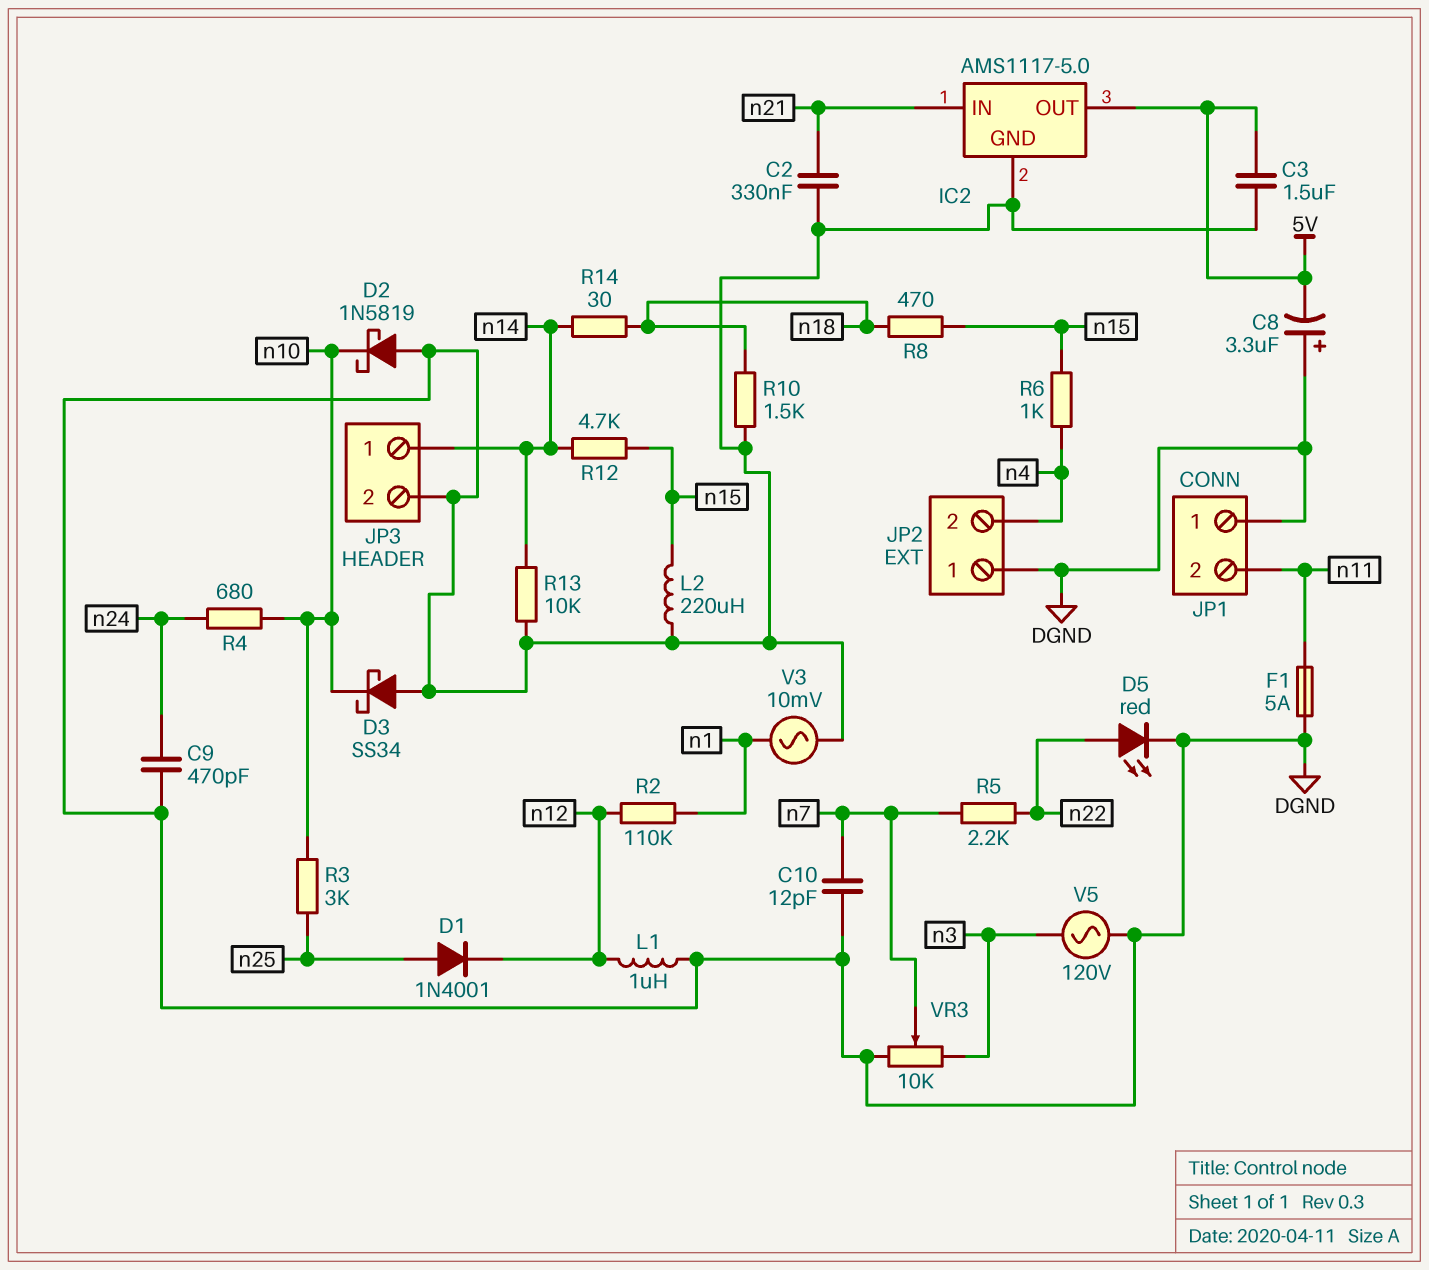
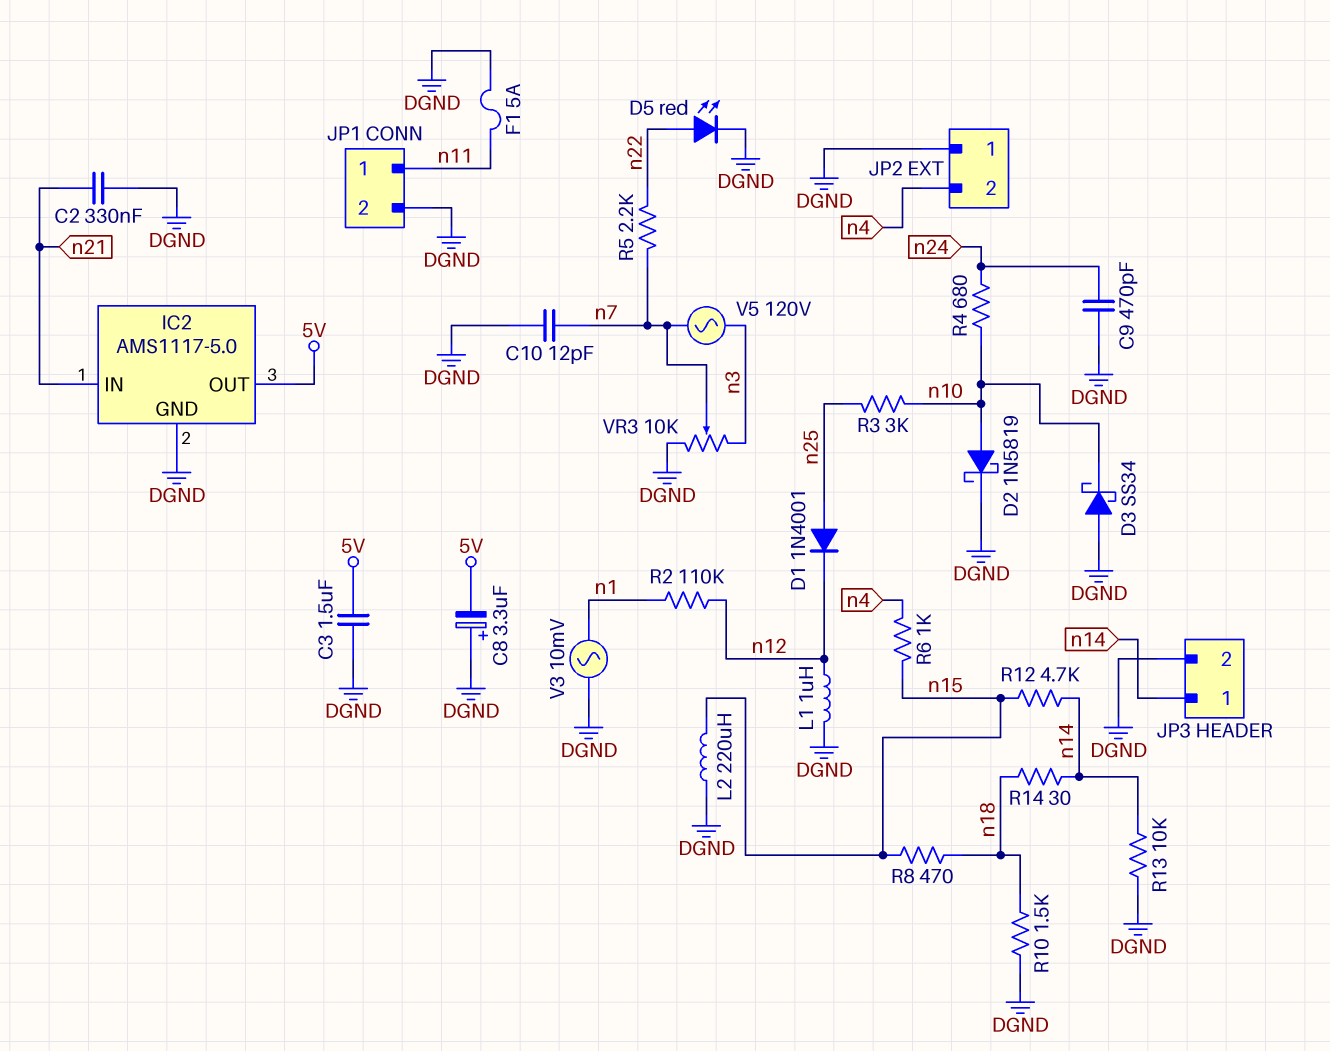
D2: schottky 1N5819 (A DGND, K n10) -> schottky 1N5819 (A n10, K DGND)
JP1 pin 1: DGND -> n11
JP1 pin 2: n11 -> DGND
V5: AC 120V (DGND, n3) -> AC 120V (n3, n7)

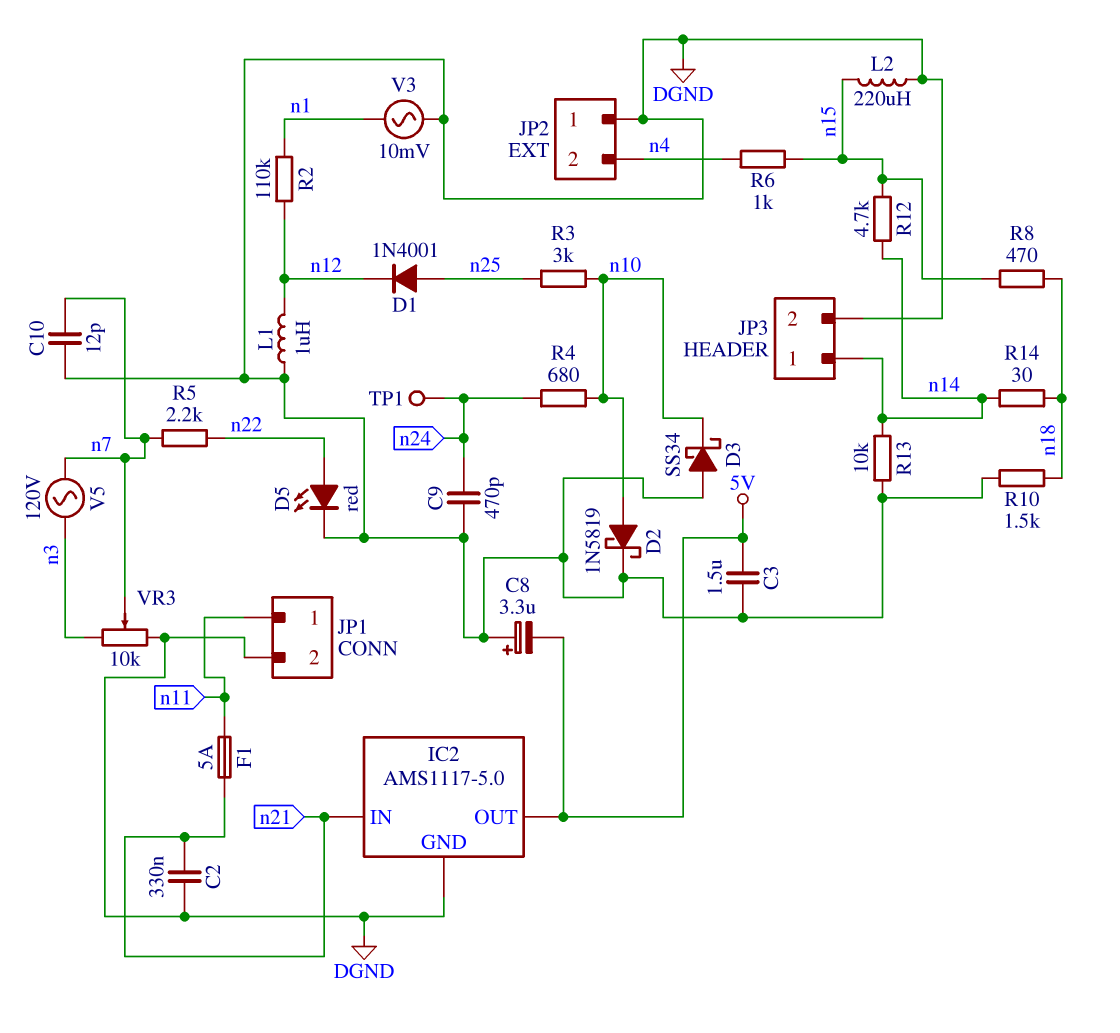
F1: 5A (DGND, n11) -> 5A (n11, n21)
TP1: none -> test point (n24)

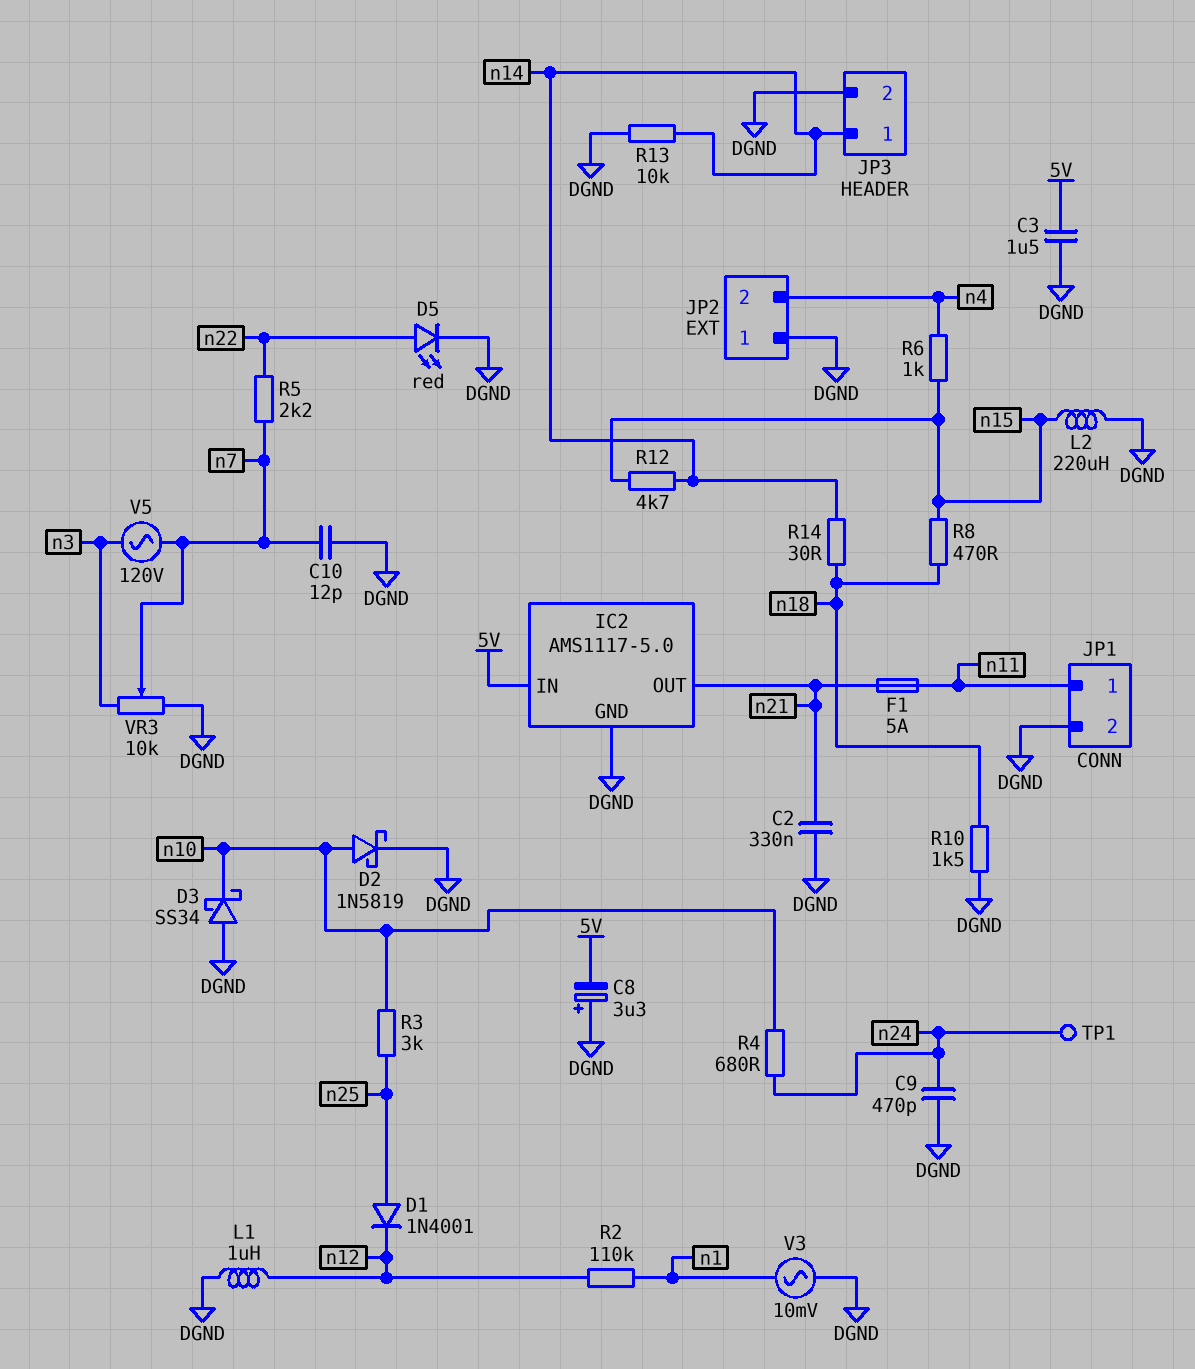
IC2 pin IN: n21 -> 5V
IC2 pin OUT: 5V -> n21

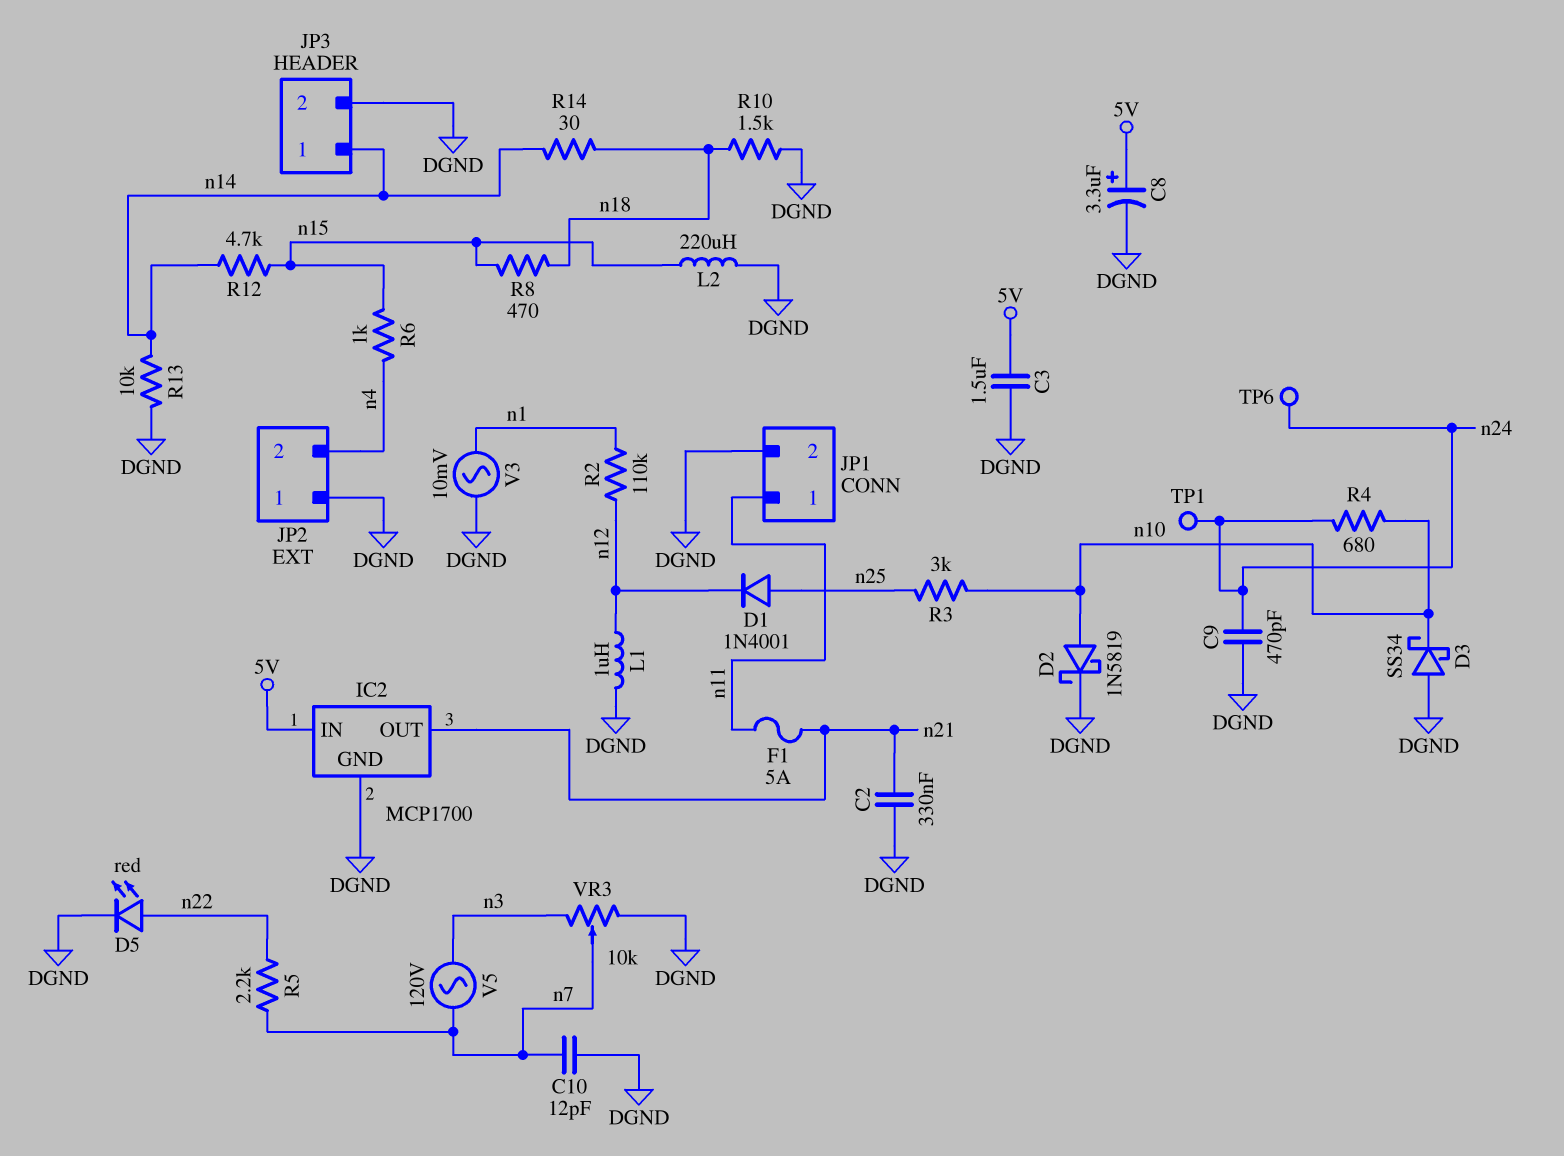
C8: 3.3uF (plus DGND, minus 5V) -> 3.3uF (plus 5V, minus DGND)
IC2: AMS1117-5.0 -> MCP1700
TP6: none -> test point (n24)

